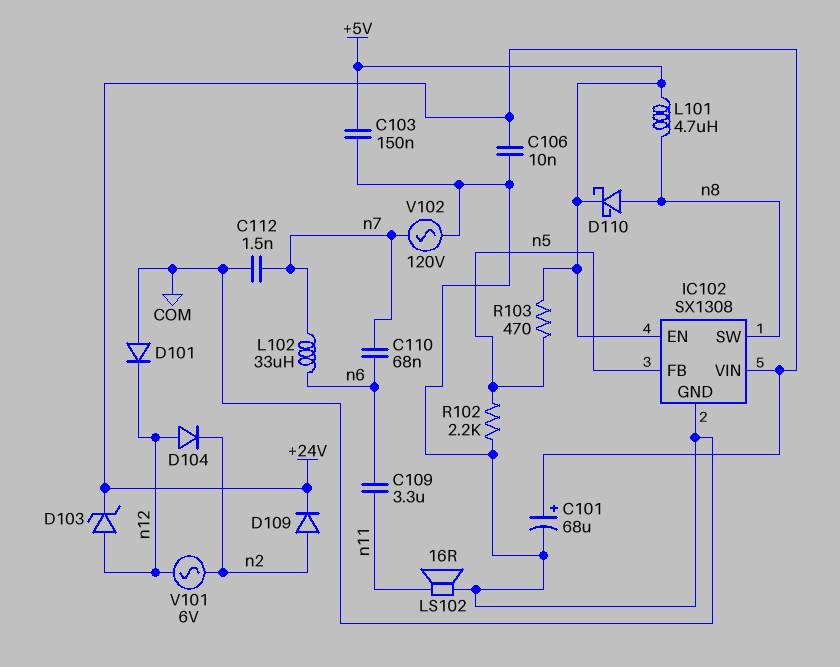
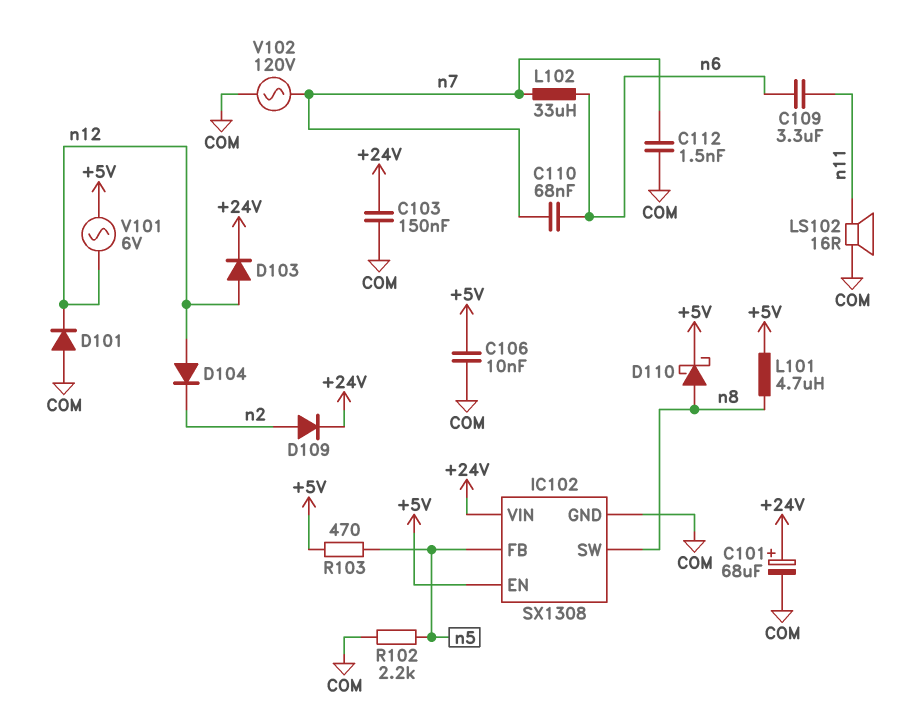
C103: 150nF (+5V, COM) -> 150nF (+24V, COM)
C106: 10nF (+24V, COM) -> 10nF (+5V, COM)
D103: zener (A n12, K +24V) -> diode (A n12, K +24V)
V101: AC 6V (n2, n12) -> AC 6V (+5V, n12)

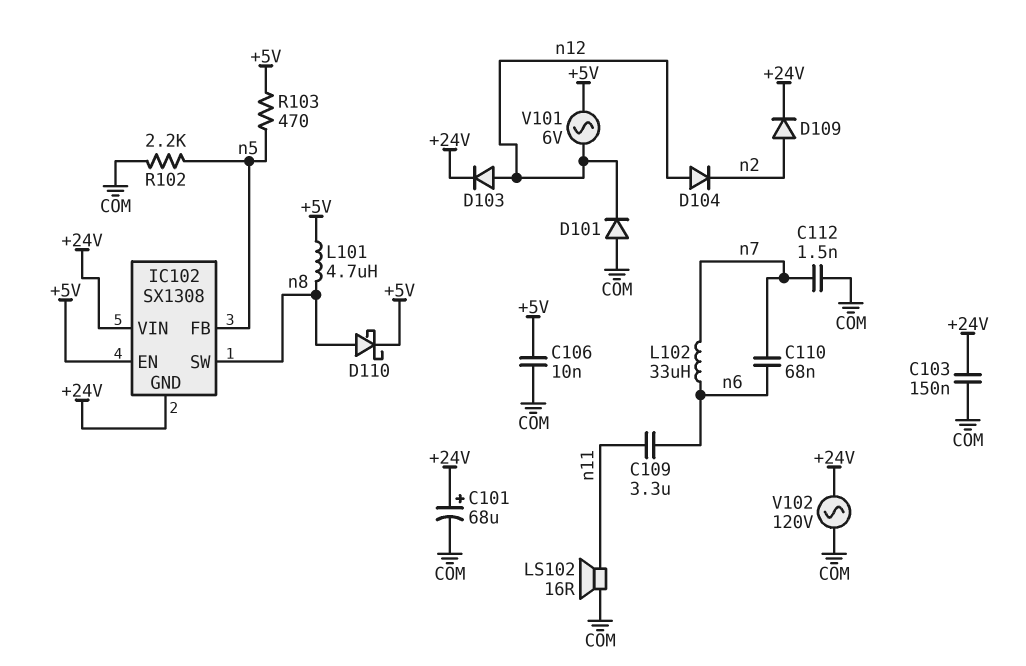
IC102 pin GND: COM -> +24V
V102: AC 120V (COM, n7) -> AC 120V (+24V, COM)

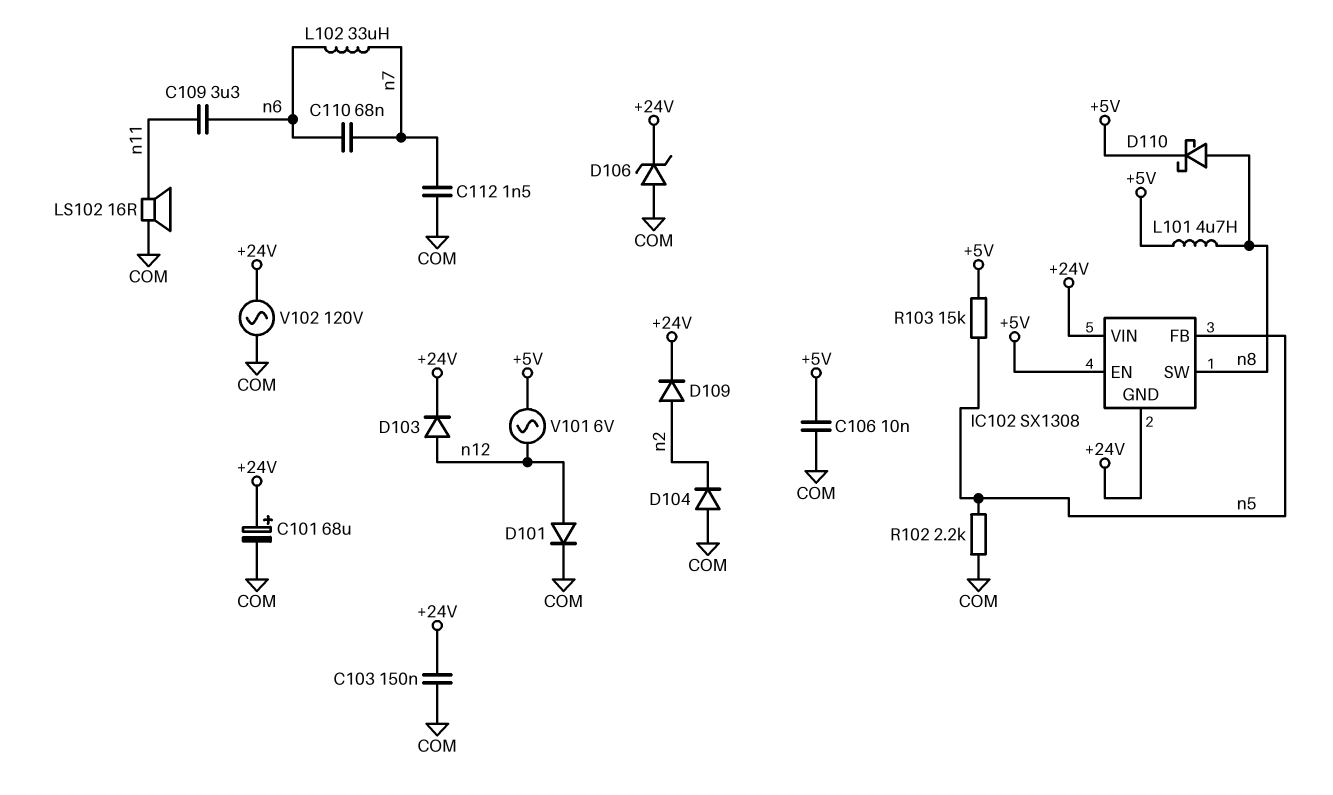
D101: diode (A COM, K n12) -> diode (A n12, K COM)
D104: diode (A n12, K n2) -> diode (A COM, K n2)
D106: none -> zener (A COM, K +24V)
R103: 470 (+5V, n5) -> 15k (+5V, n5)

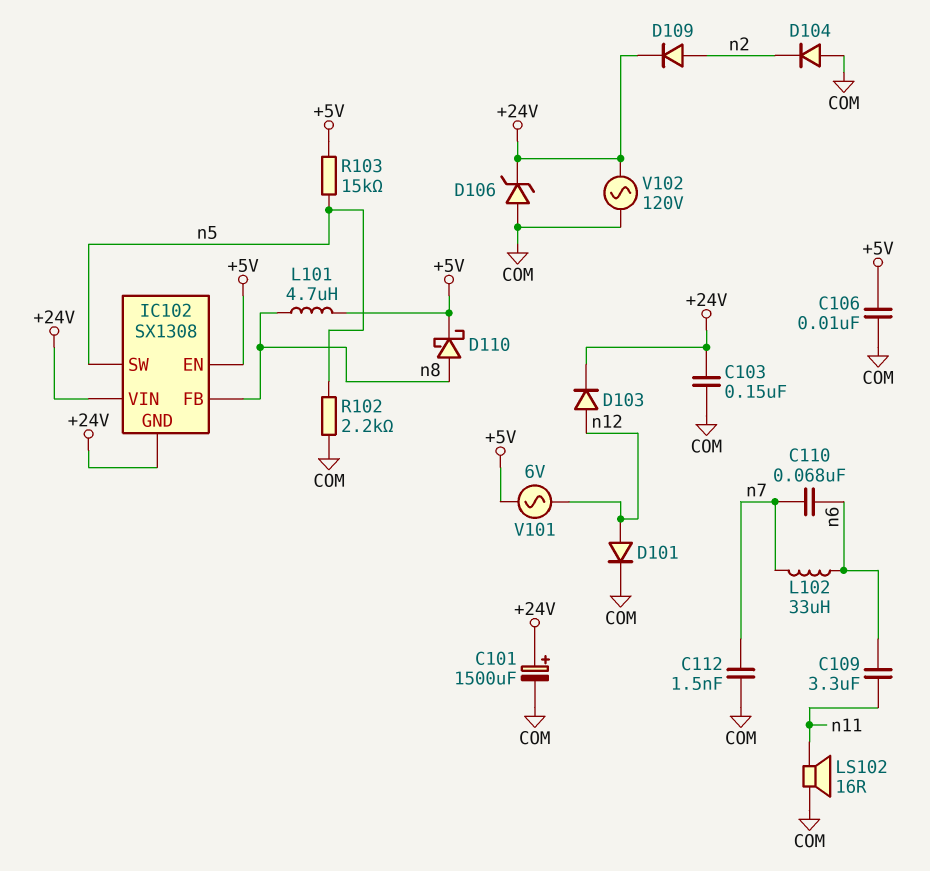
C101: 68uF (plus +24V, minus COM) -> 1500uF (plus +24V, minus COM)
IC102 pin FB: n5 -> n8
IC102 pin SW: n8 -> n5

